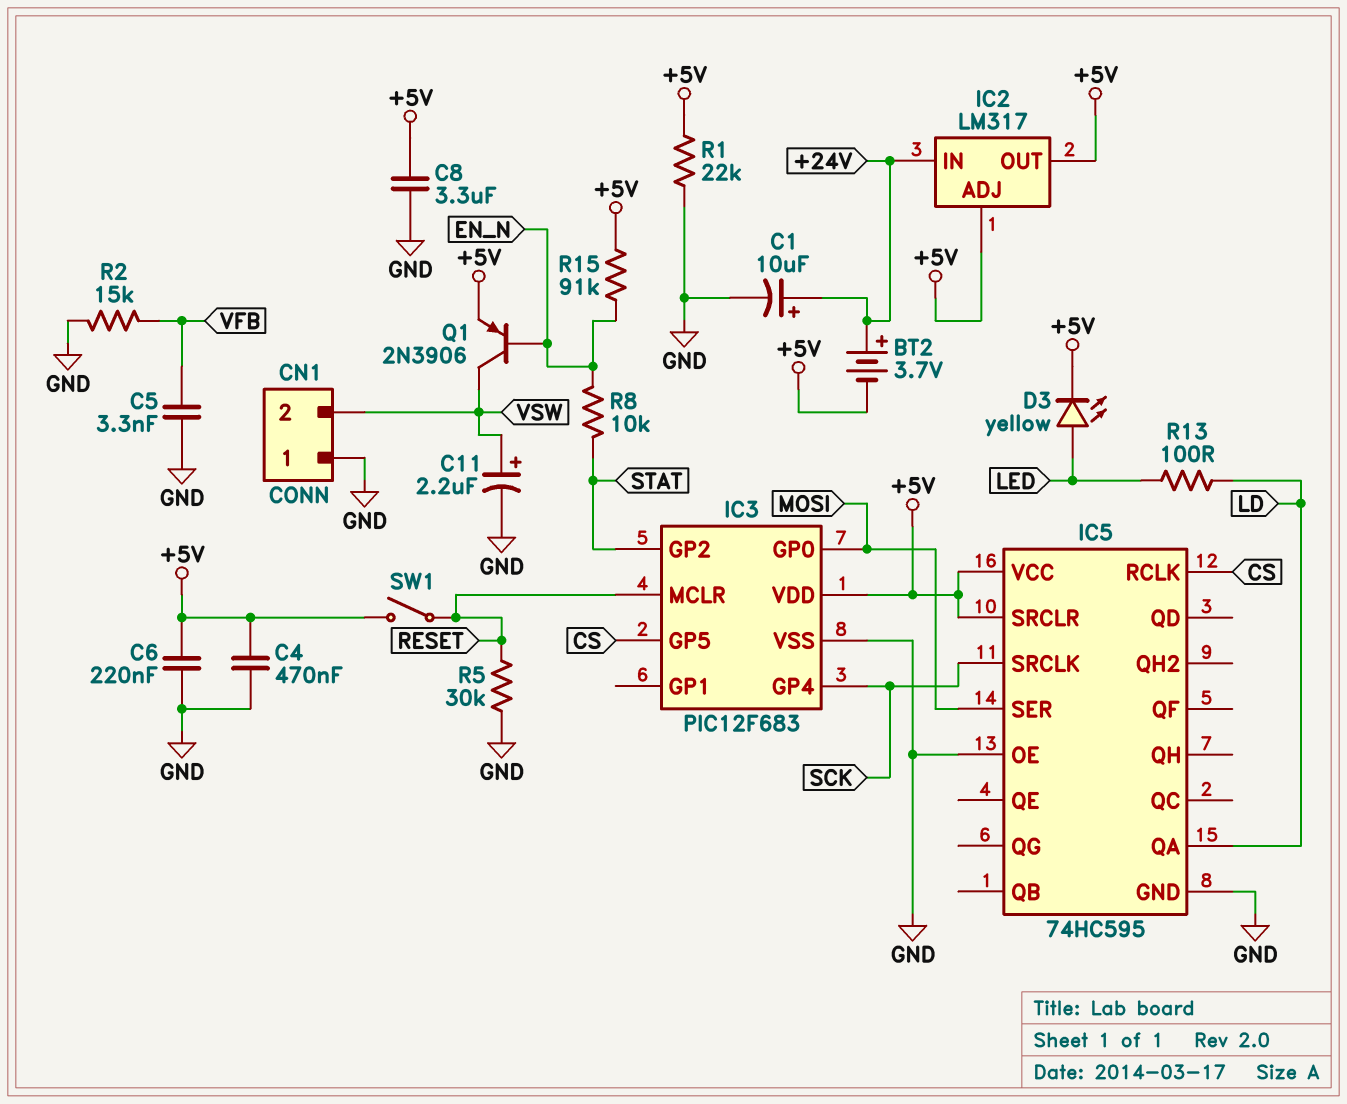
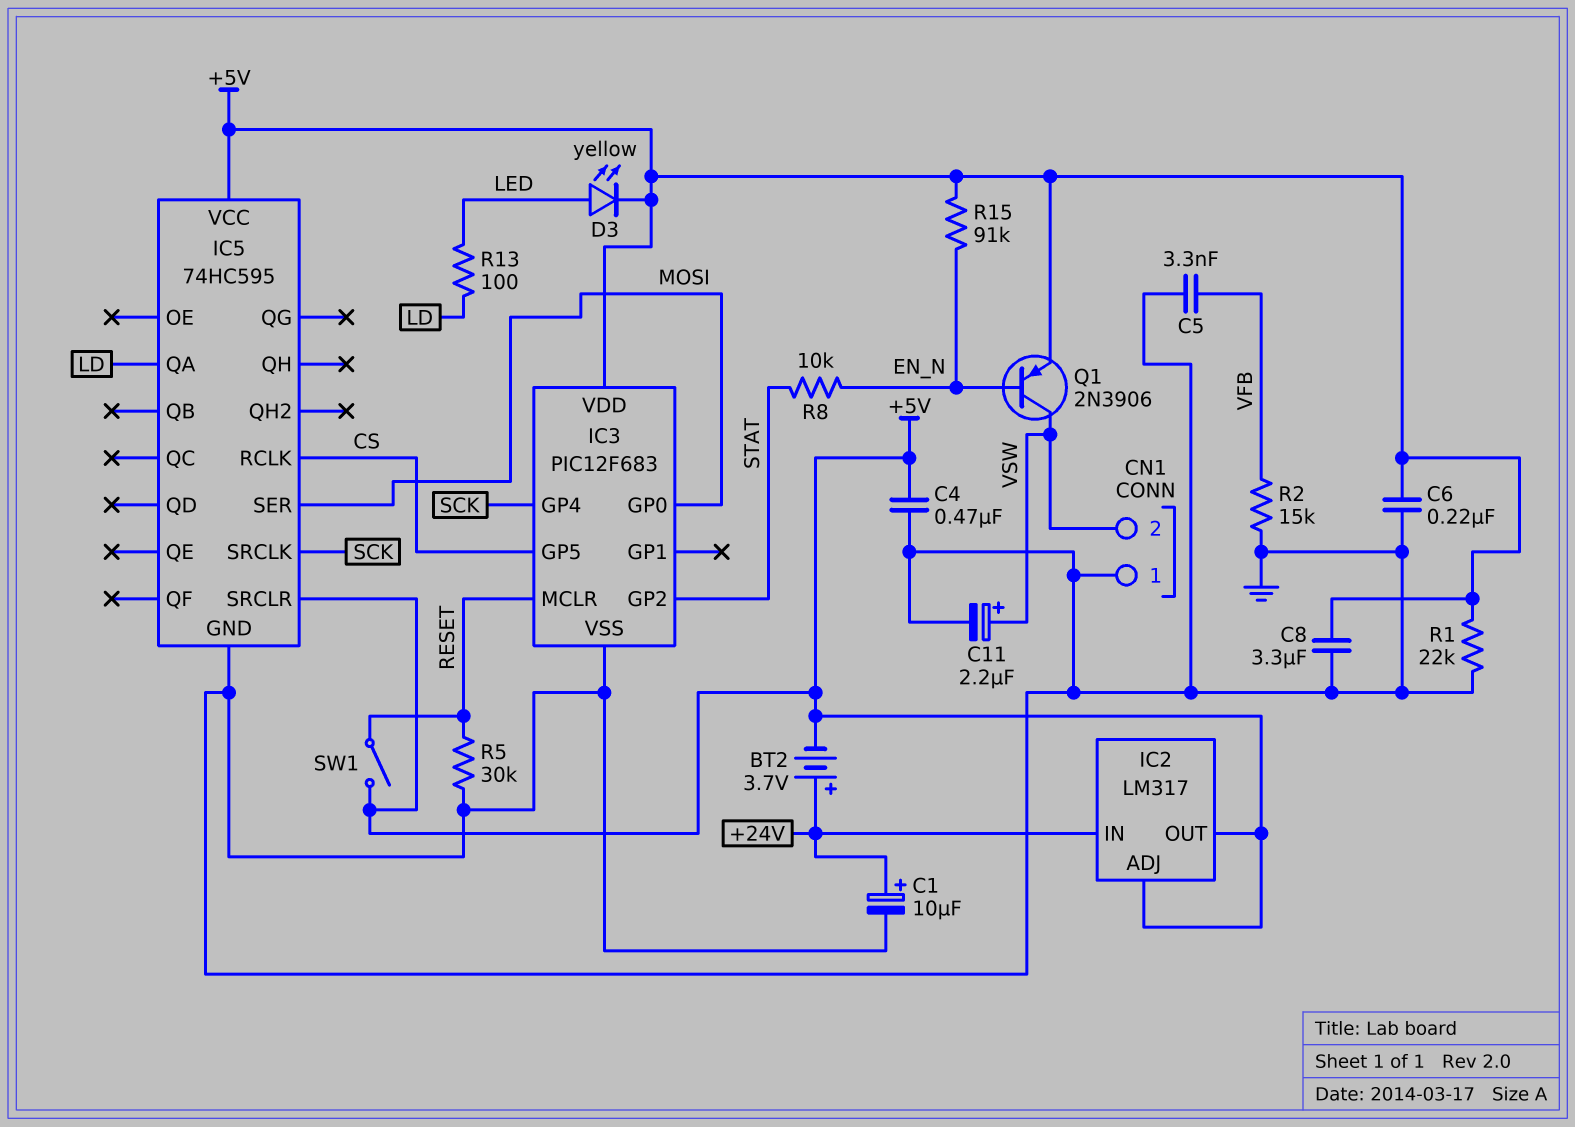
IC5 pin OE: GND -> none

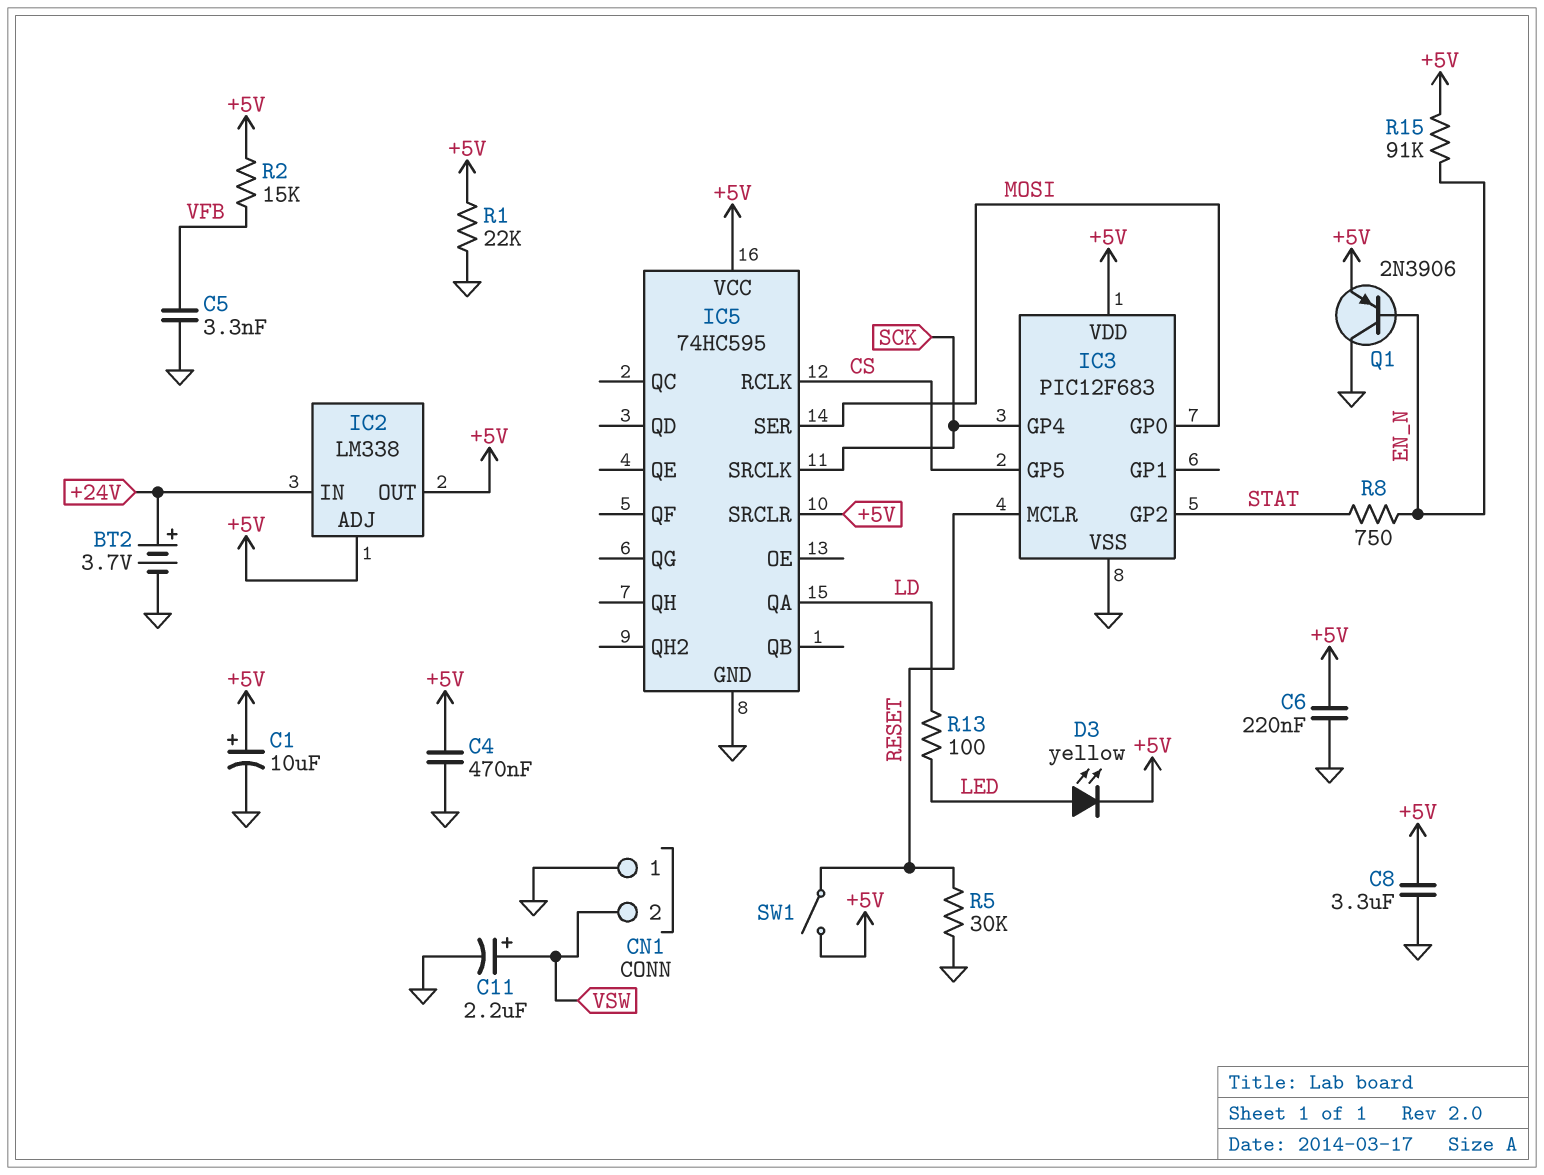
BT2: 3.7V (plus +24V, minus +5V) -> 3.7V (plus +24V, minus GND)
C1: 10uF (plus +24V, minus GND) -> 10uF (plus +5V, minus GND)
IC2: LM317 -> LM338
Q1: PNP 2N3906 (B EN_N, C VSW, E +5V) -> PNP 2N3906 (B EN_N, C GND, E +5V)
R2: 15k (GND, VFB) -> 15k (+5V, VFB)
R8: 10k (EN_N, STAT) -> 750 (EN_N, STAT)

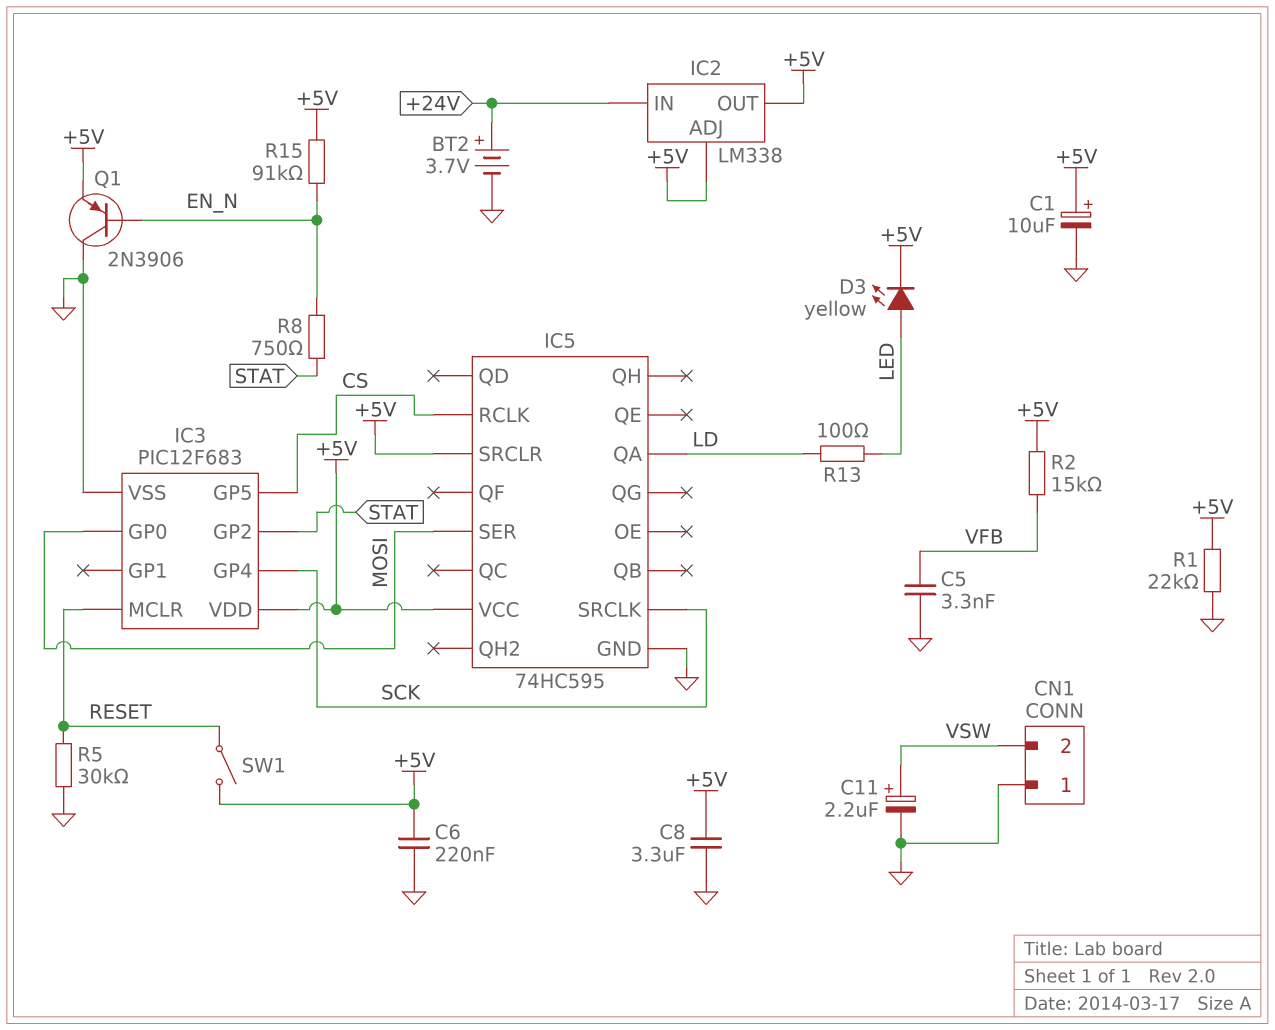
C4: 470nF (+5V, GND) -> none

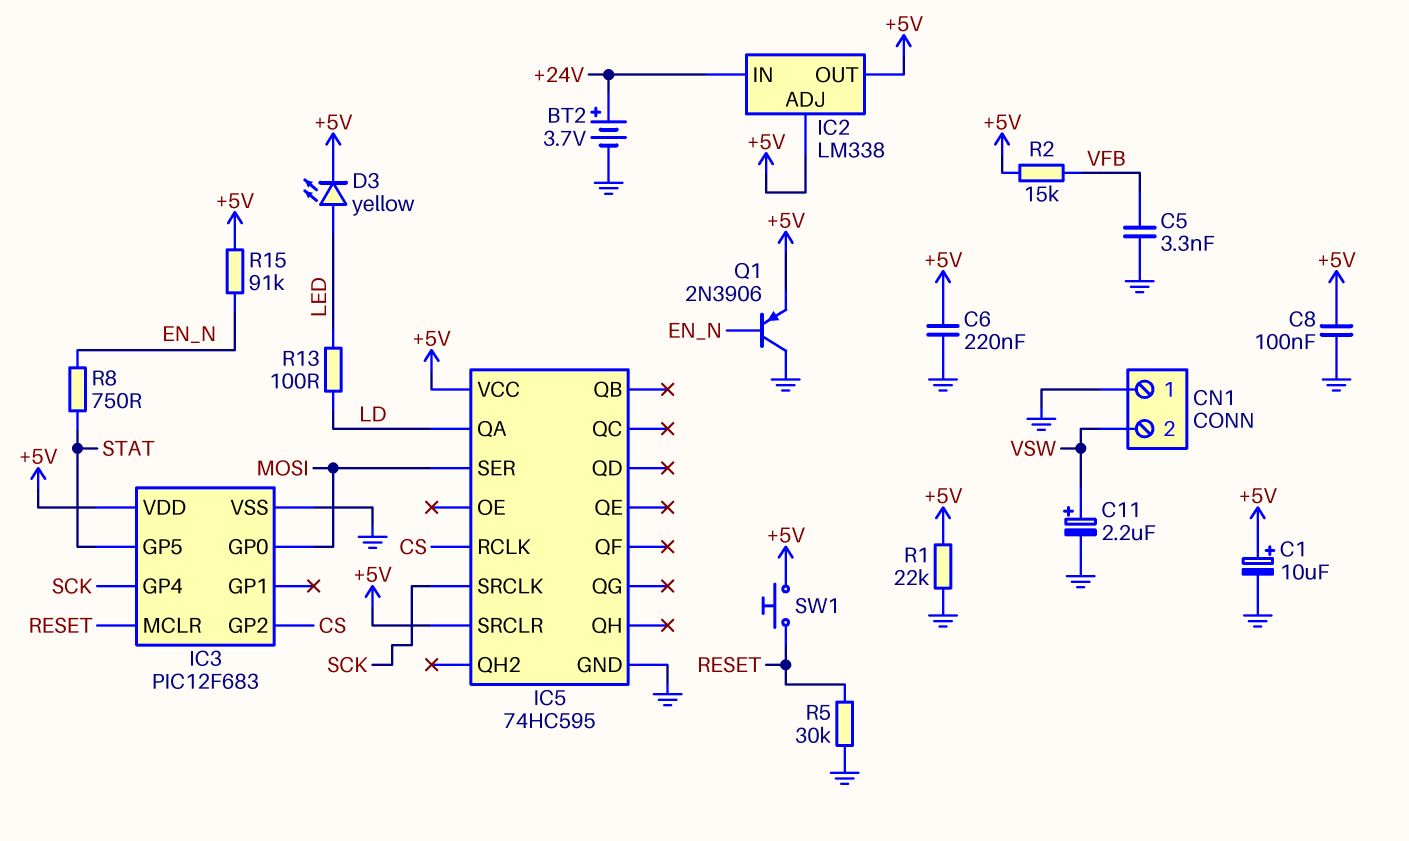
C8: 3.3uF (+5V, GND) -> 100nF (+5V, GND)
IC3 pin GP2: STAT -> CS
IC3 pin GP5: CS -> STAT
SW1: switch (+5V, RESET) -> button (+5V, RESET)

